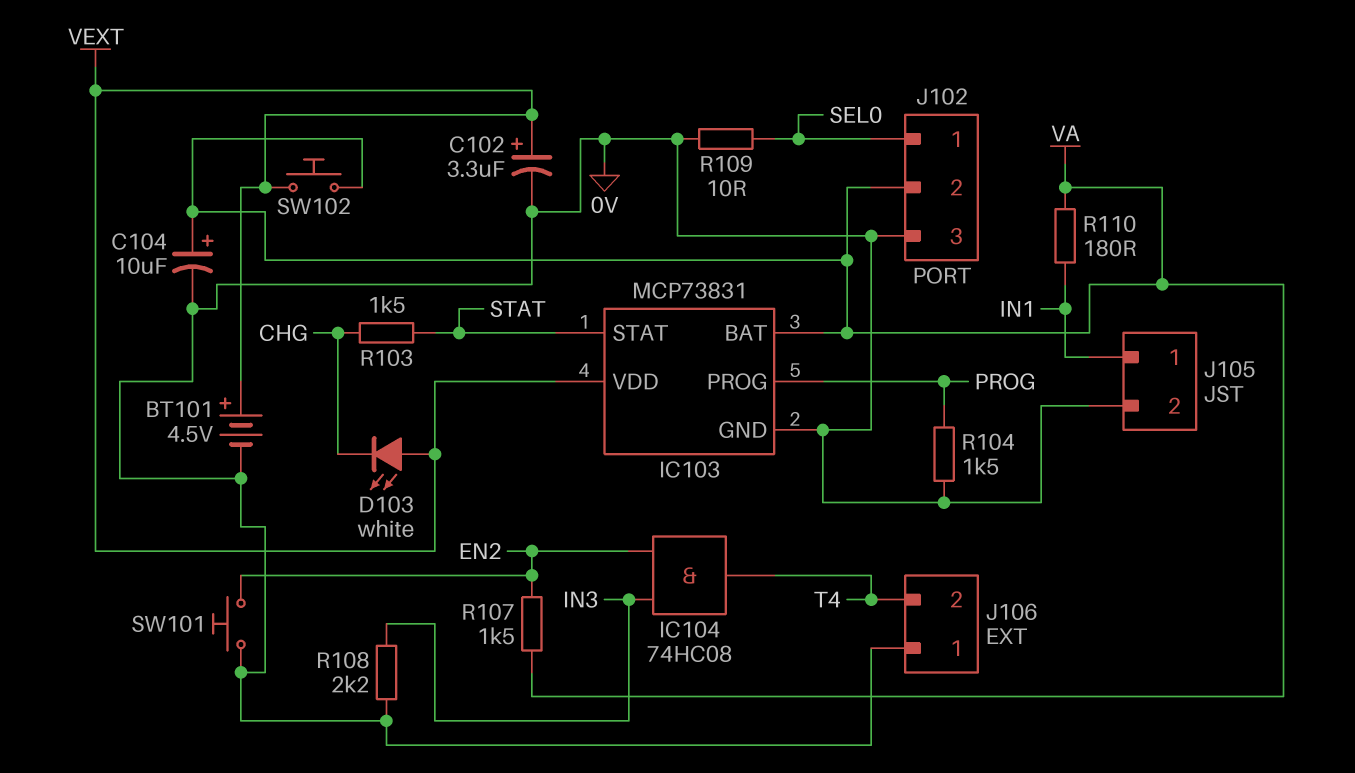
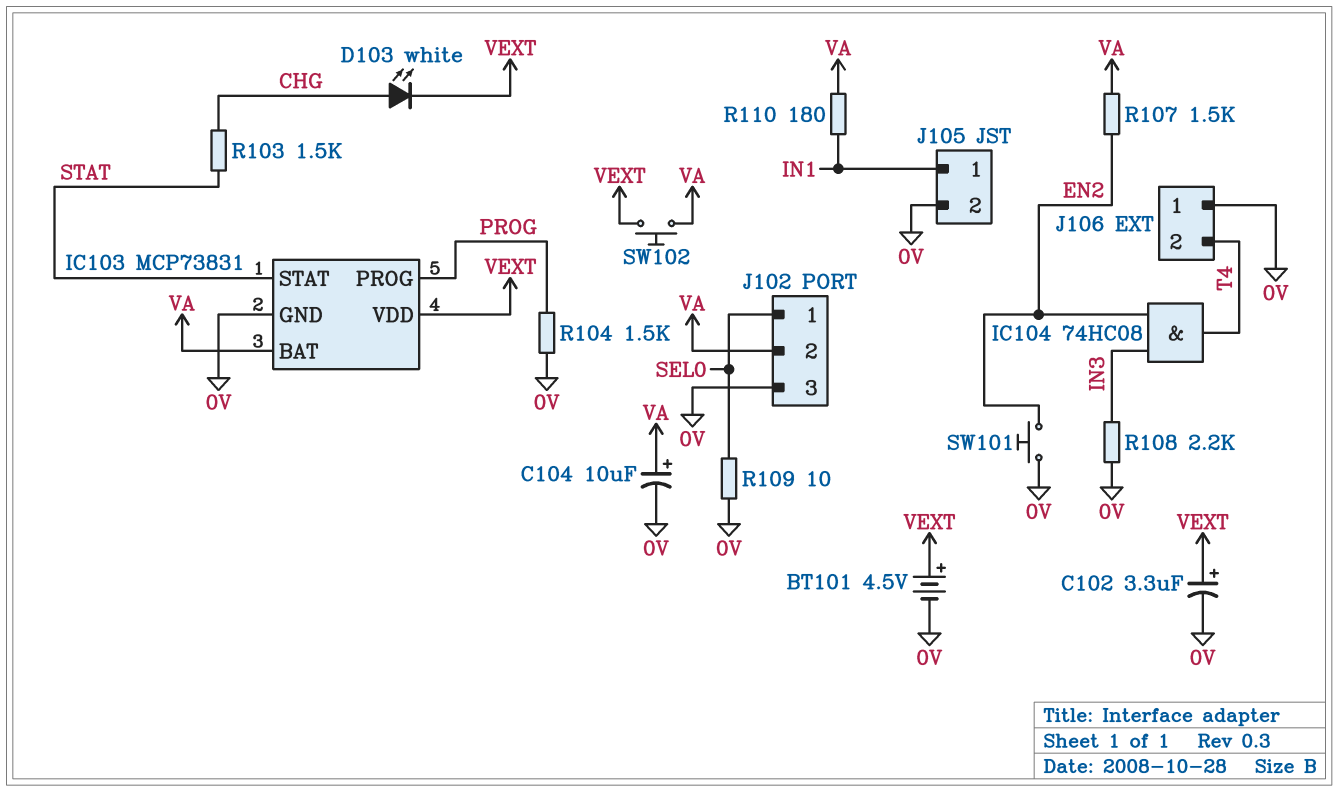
D103: LED white (A VEXT, K CHG) -> LED white (A CHG, K VEXT)

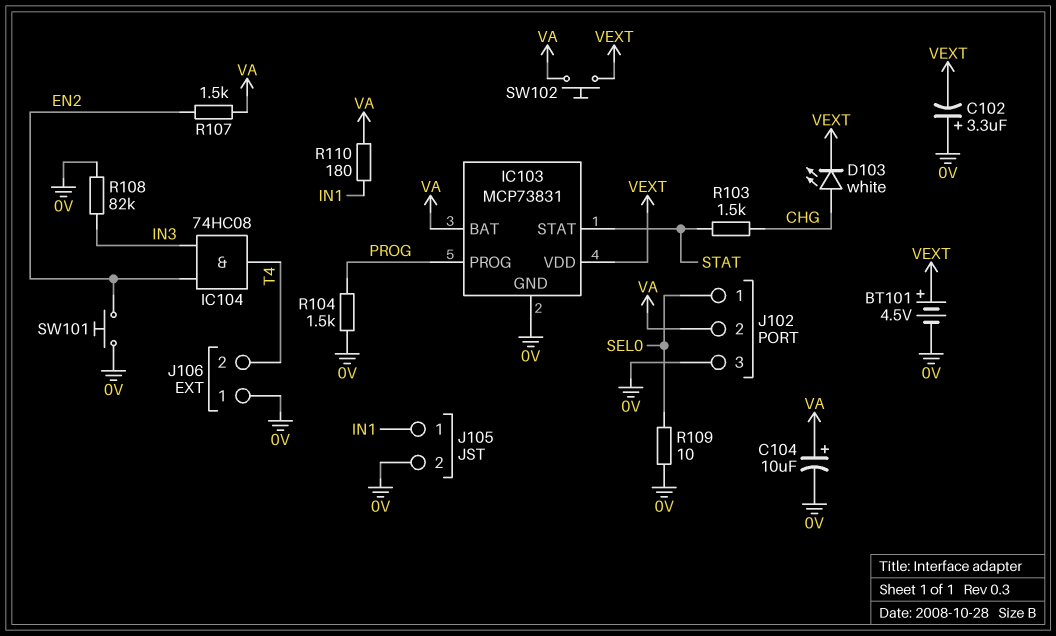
C102: 3.3uF (plus VEXT, minus 0V) -> 3.3uF (plus 0V, minus VEXT)
R108: 2.2k (0V, IN3) -> 82k (0V, IN3)

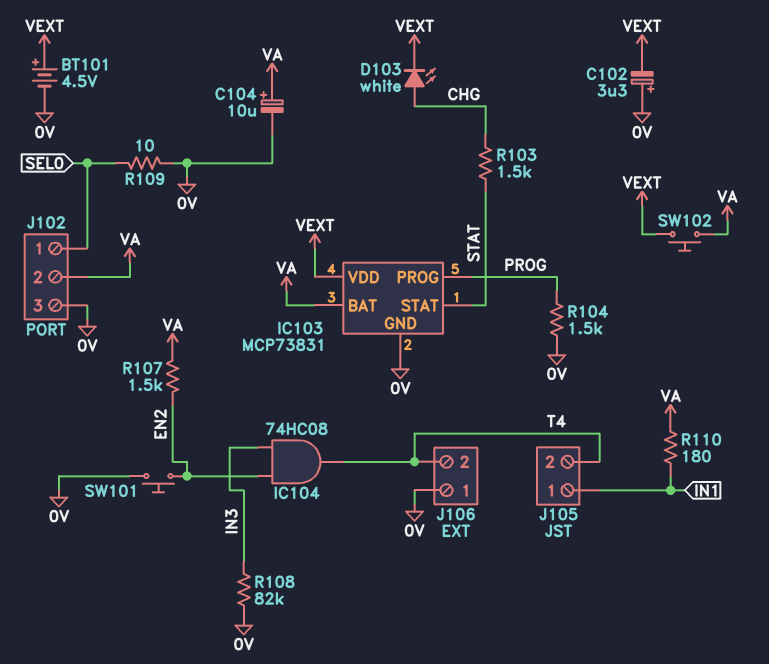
J105 pin 2: 0V -> T4

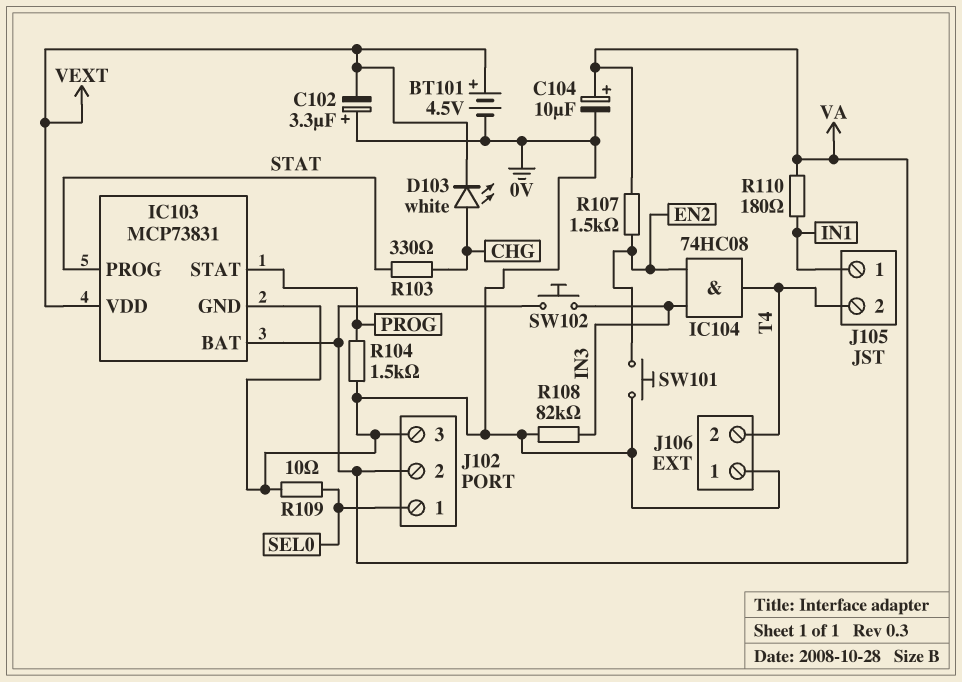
IC103 pin PROG: PROG -> STAT
IC103 pin STAT: STAT -> PROG
R103: 1.5k (CHG, STAT) -> 330 (CHG, STAT)
SW102: button (VA, VEXT) -> button (IN3, VA)

